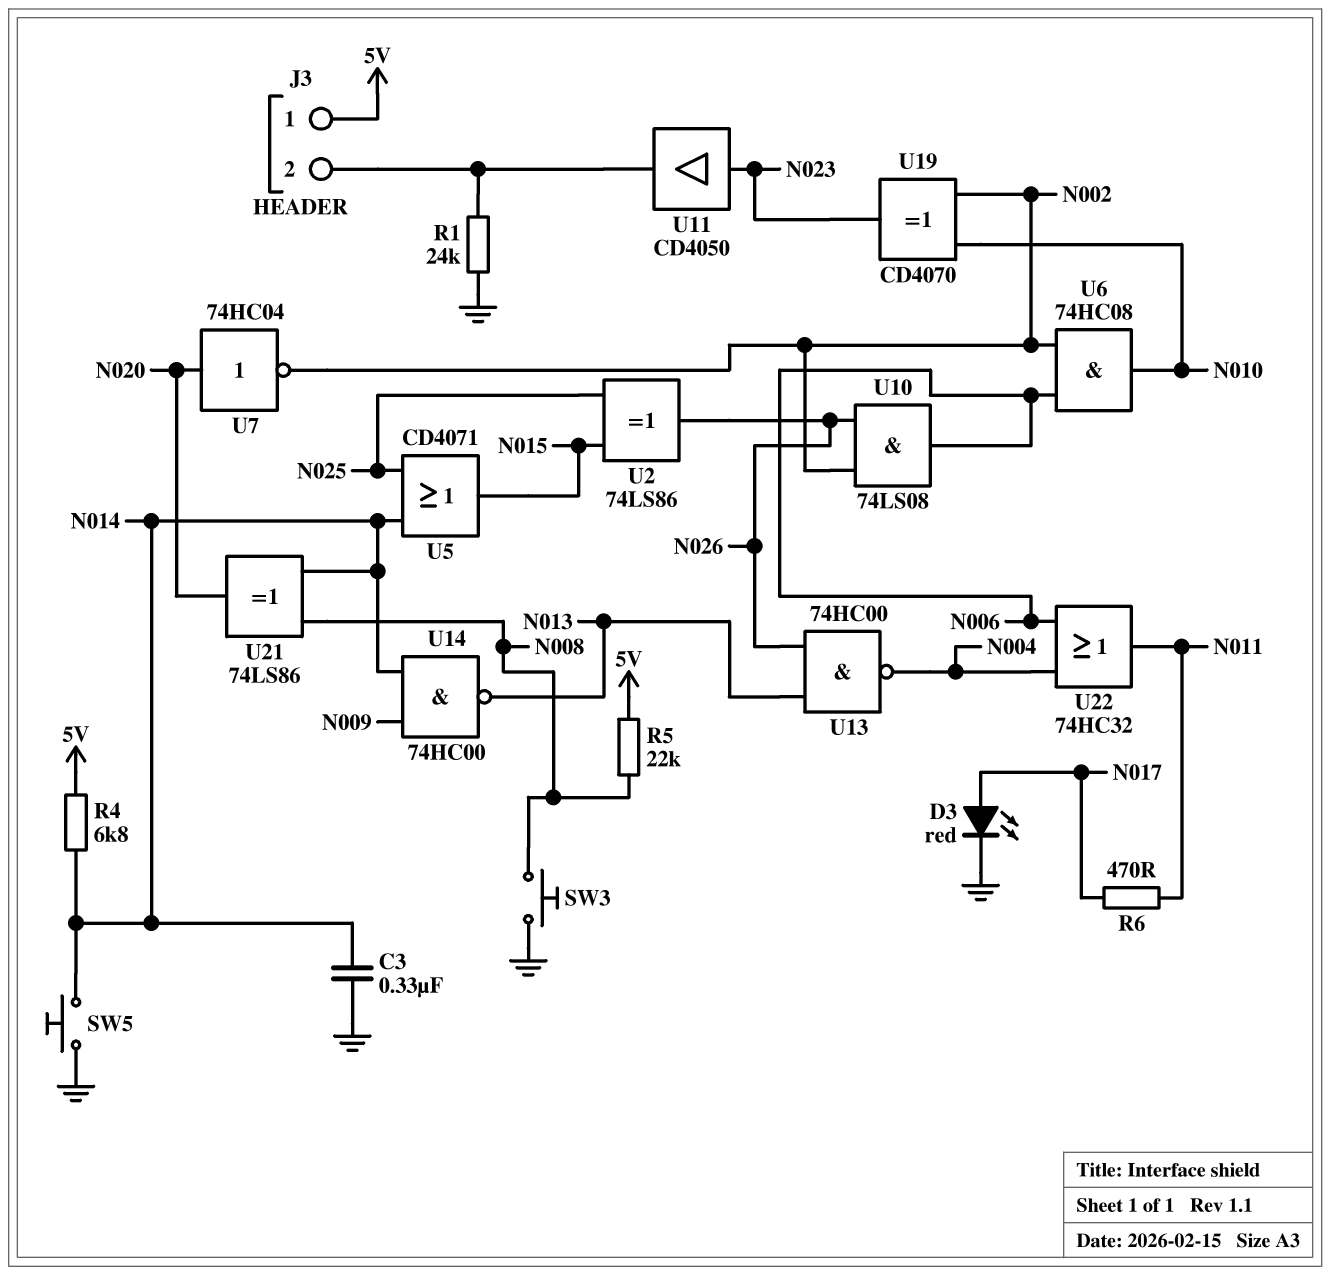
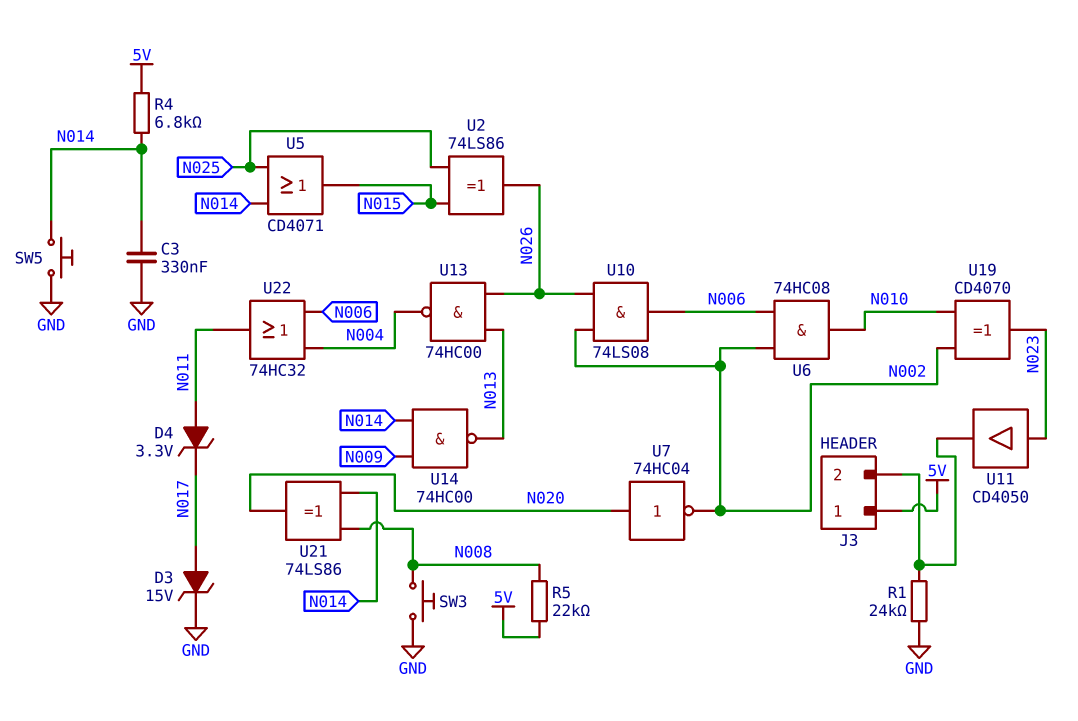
D3: LED red (A N017, K GND) -> zener 15V (A N017, K GND)
D4: none -> zener 3.3V (A N011, K N017)
R6: 470 (N011, N017) -> none

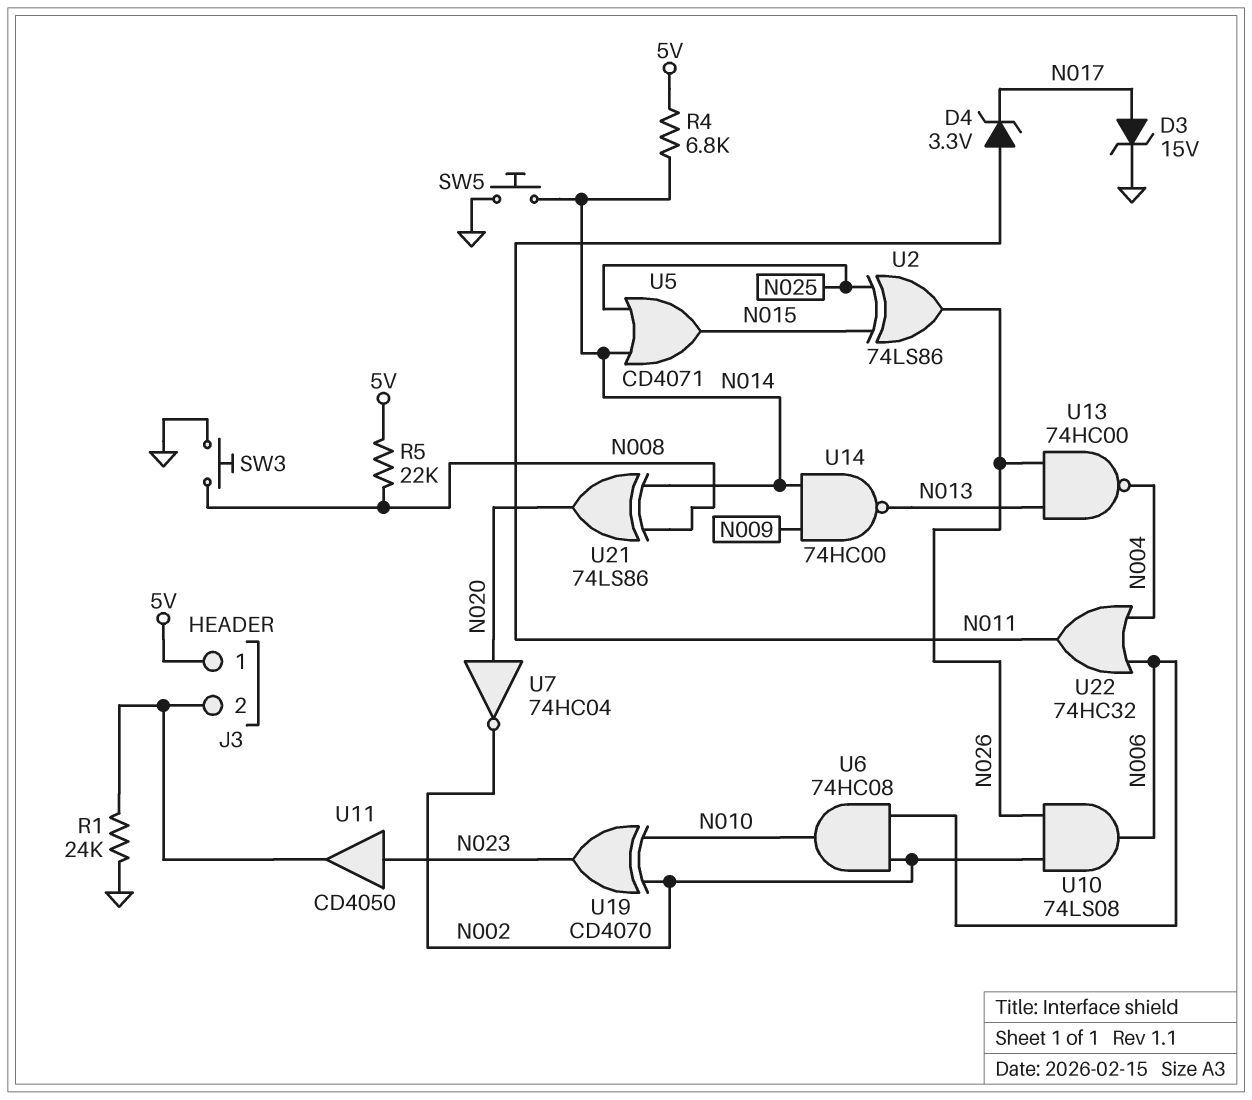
C3: 330nF (GND, N014) -> none

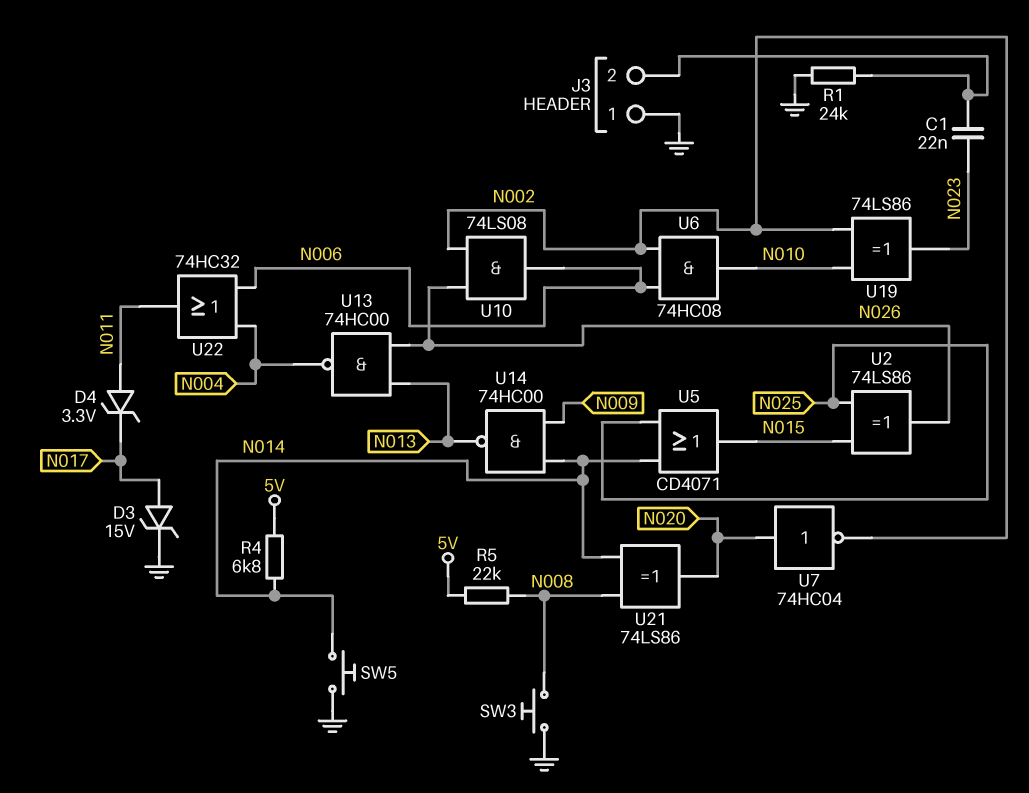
C1: none -> 22nF (J3/2, N023)
J3 pin 1: 5V -> GND
U11: buffer CD4050 (in N023, out J3/2) -> none
U19: XOR CD4070 (in N002, in N010, out N023) -> XOR 74LS86 (in N002, in N010, out N023)

